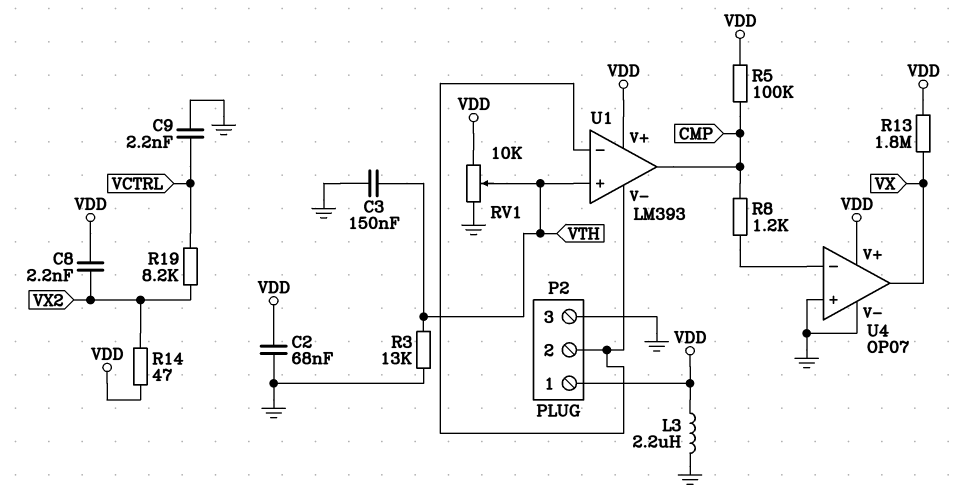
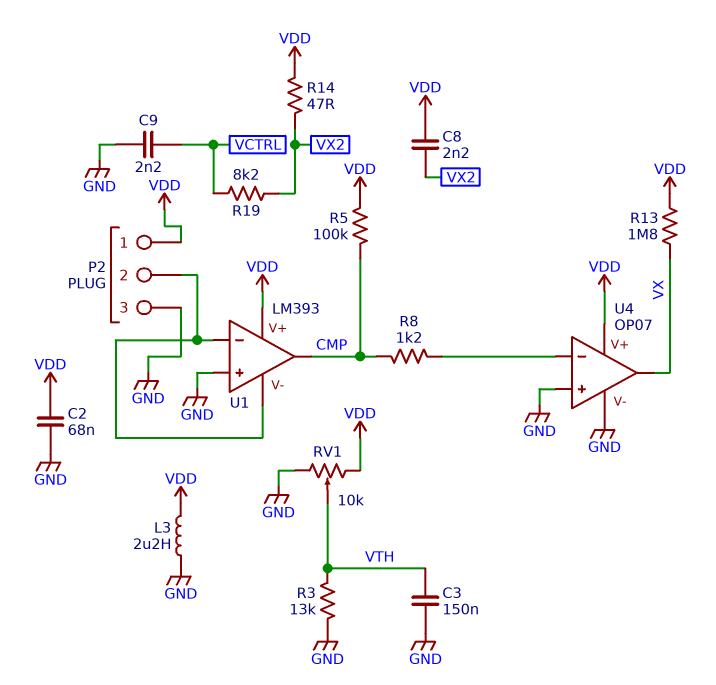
U1 pin in+: VTH -> GND

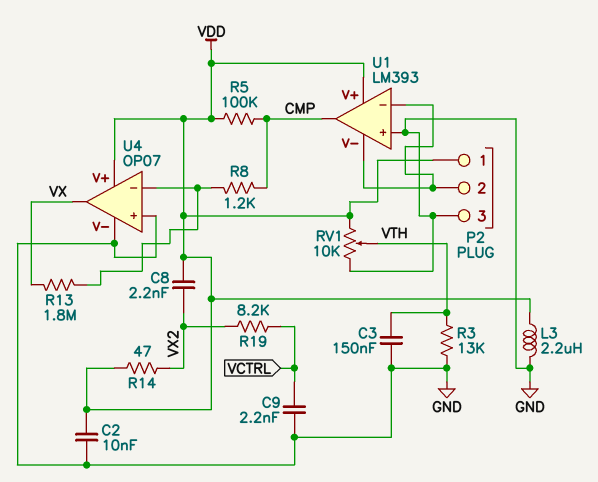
C2: 68nF (GND, VDD) -> 10nF (GND, VDD)
R13: 1.8M (VDD, VX) -> 1.8M (U4/in-, VX)

